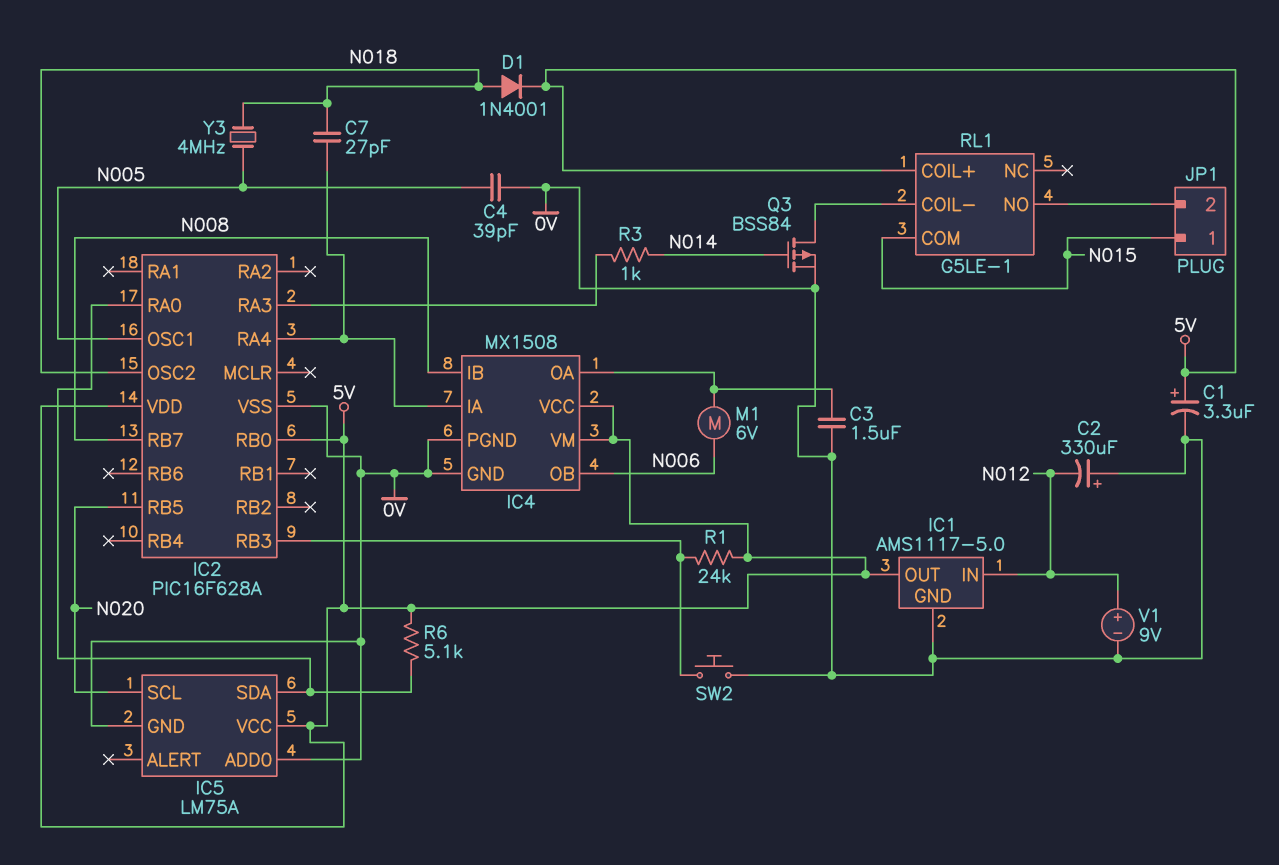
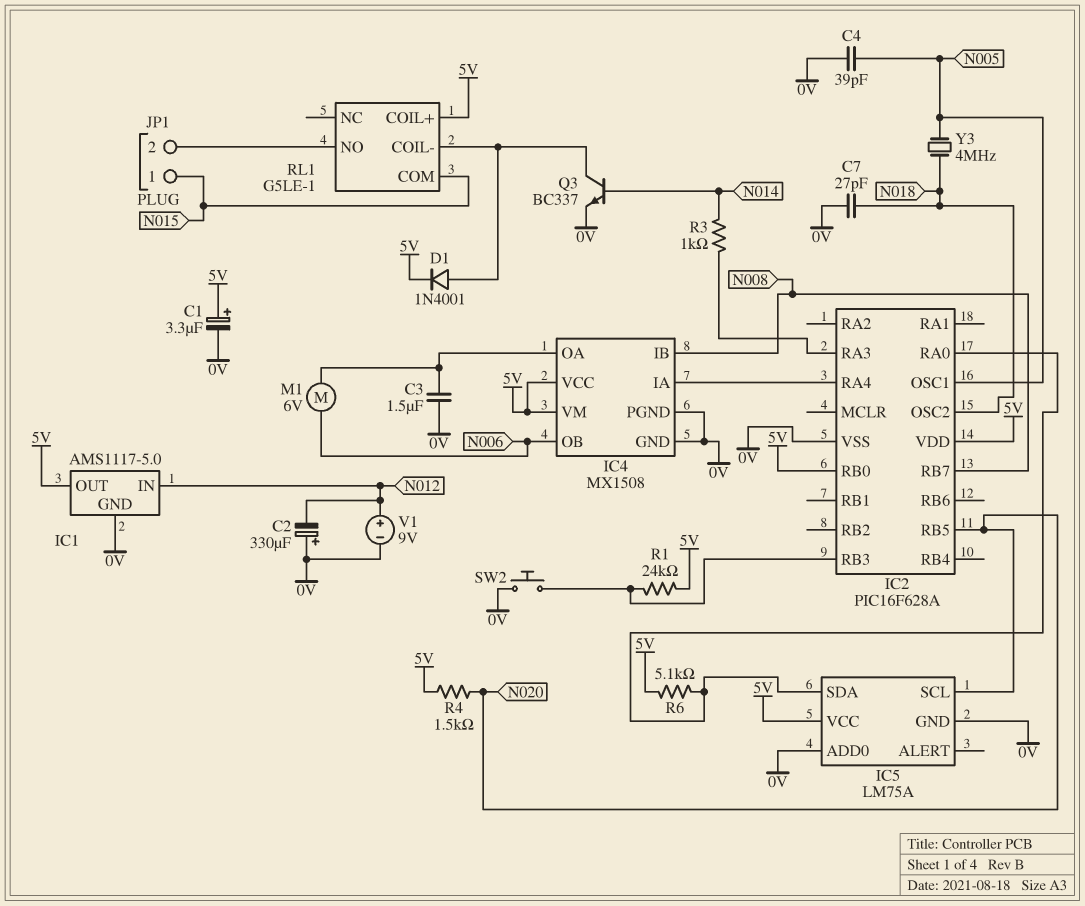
C7: 27pF (IC2/RA4, N018) -> 27pF (0V, N018)
D1: diode 1N4001 (A N018, K 5V) -> diode 1N4001 (A RL1/COIL-, K 5V)
Q3: PMOS BSS84 (G N014, D RL1/COIL-, S 0V) -> NPN BC337 (B N014, C RL1/COIL-, E 0V)
R4: none -> 1.5k (5V, N020)

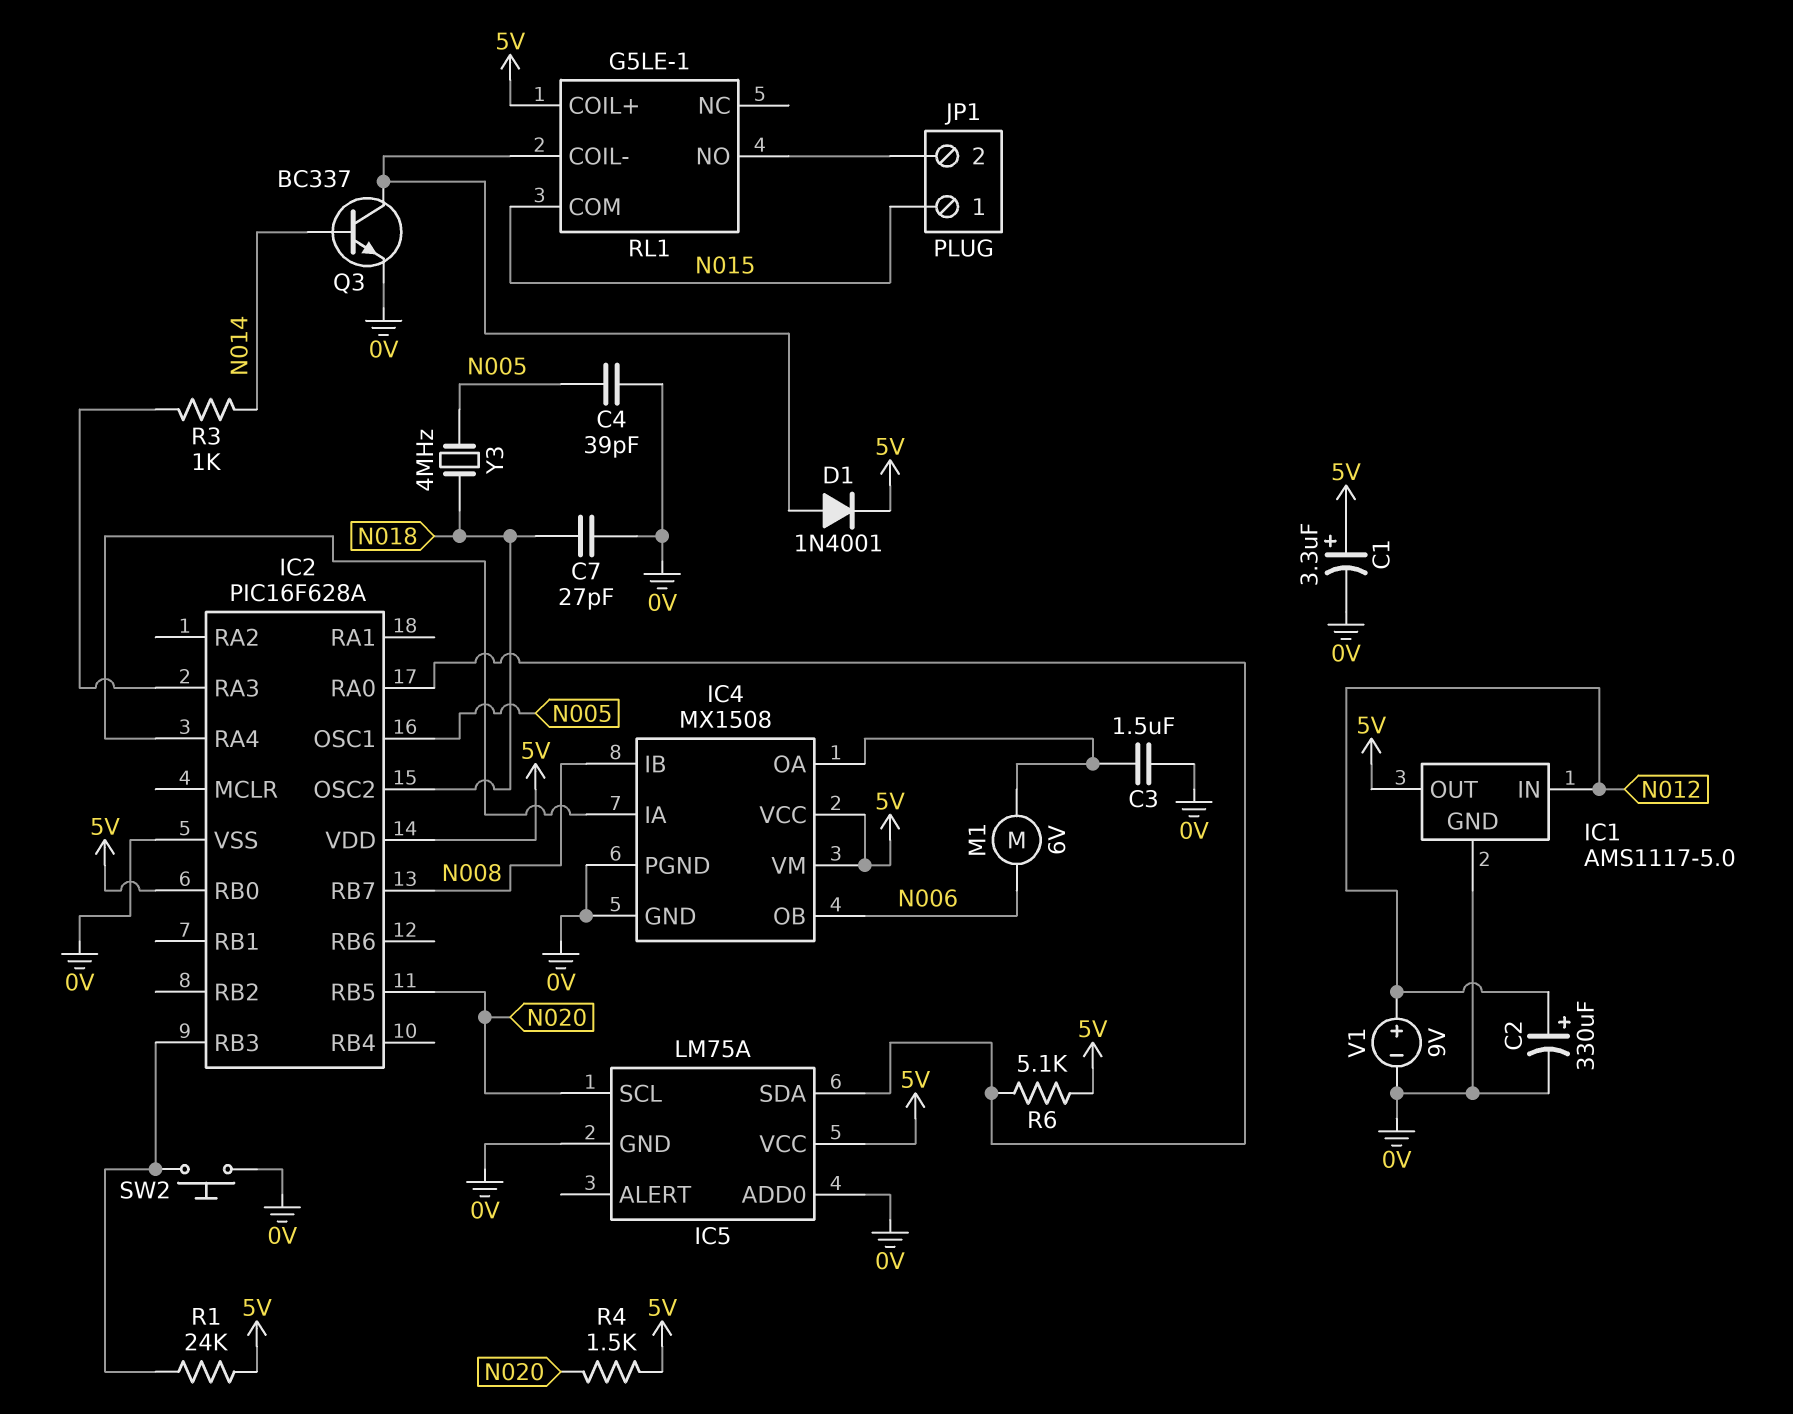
C2: 330uF (plus 0V, minus N012) -> 330uF (plus N012, minus 0V)

